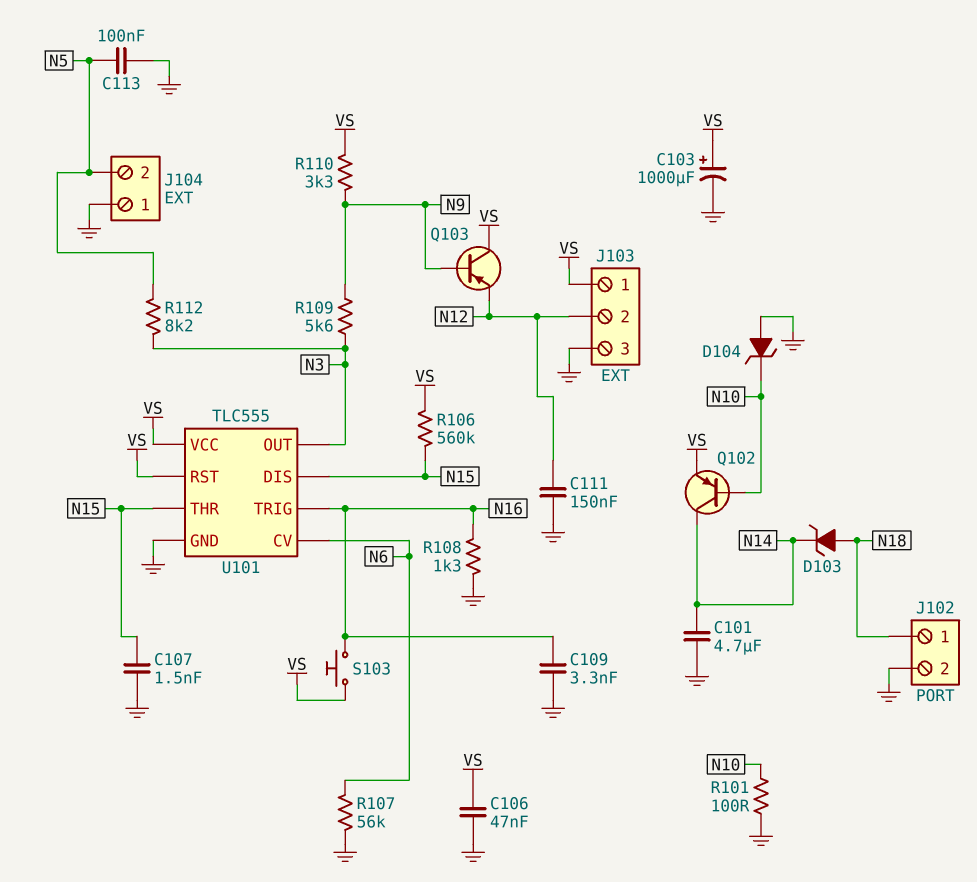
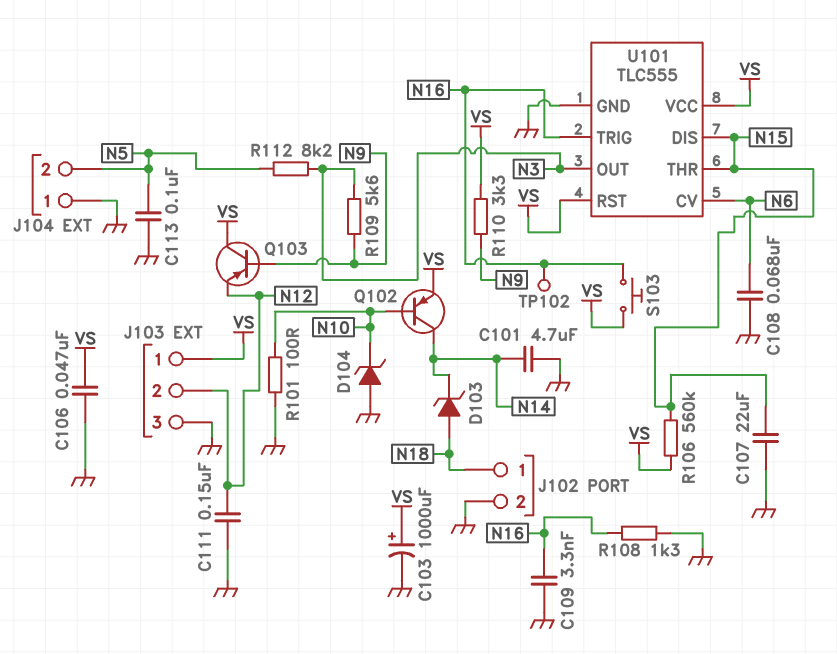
C107: 1.5nF (GND, N15) -> 22uF (GND, N15)
C108: none -> 68nF (GND, N6)
R107: 56k (GND, N6) -> none
TP102: none -> test point (N16)

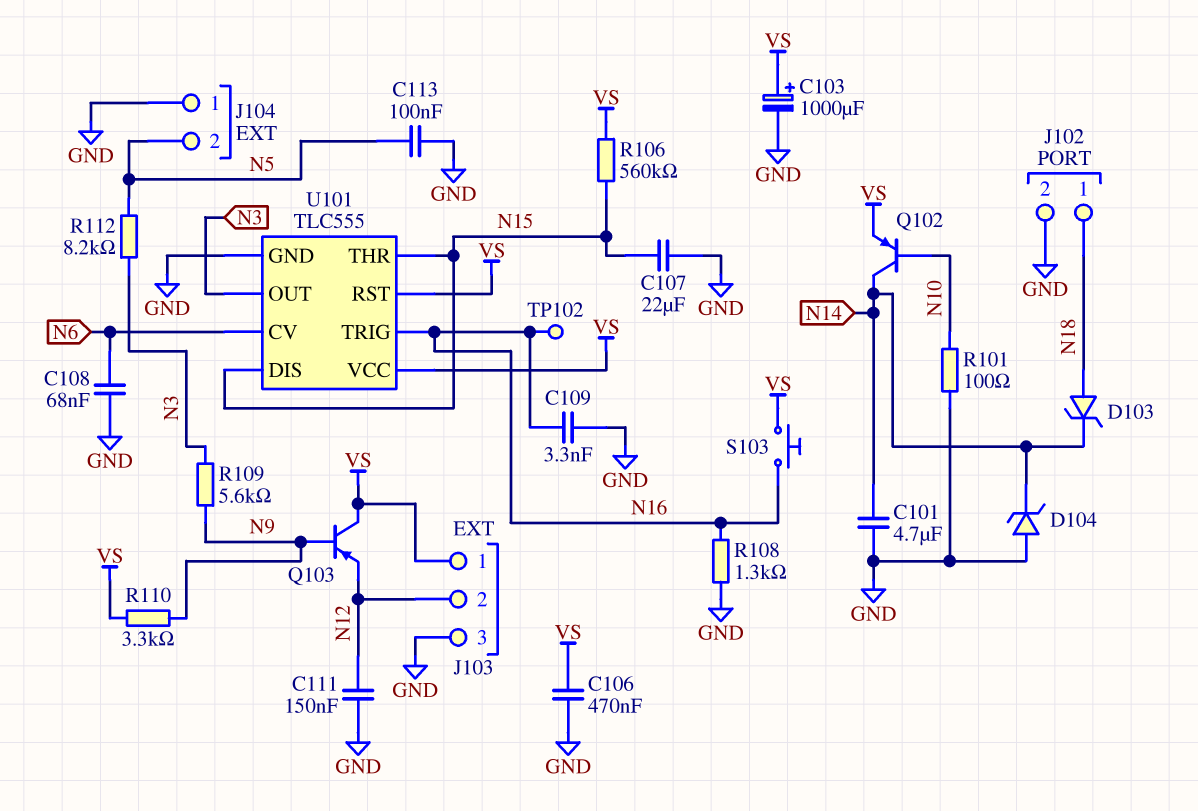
C106: 47nF (GND, VS) -> 470nF (GND, VS)
D104: zener (A GND, K N10) -> zener (A GND, K N14)

